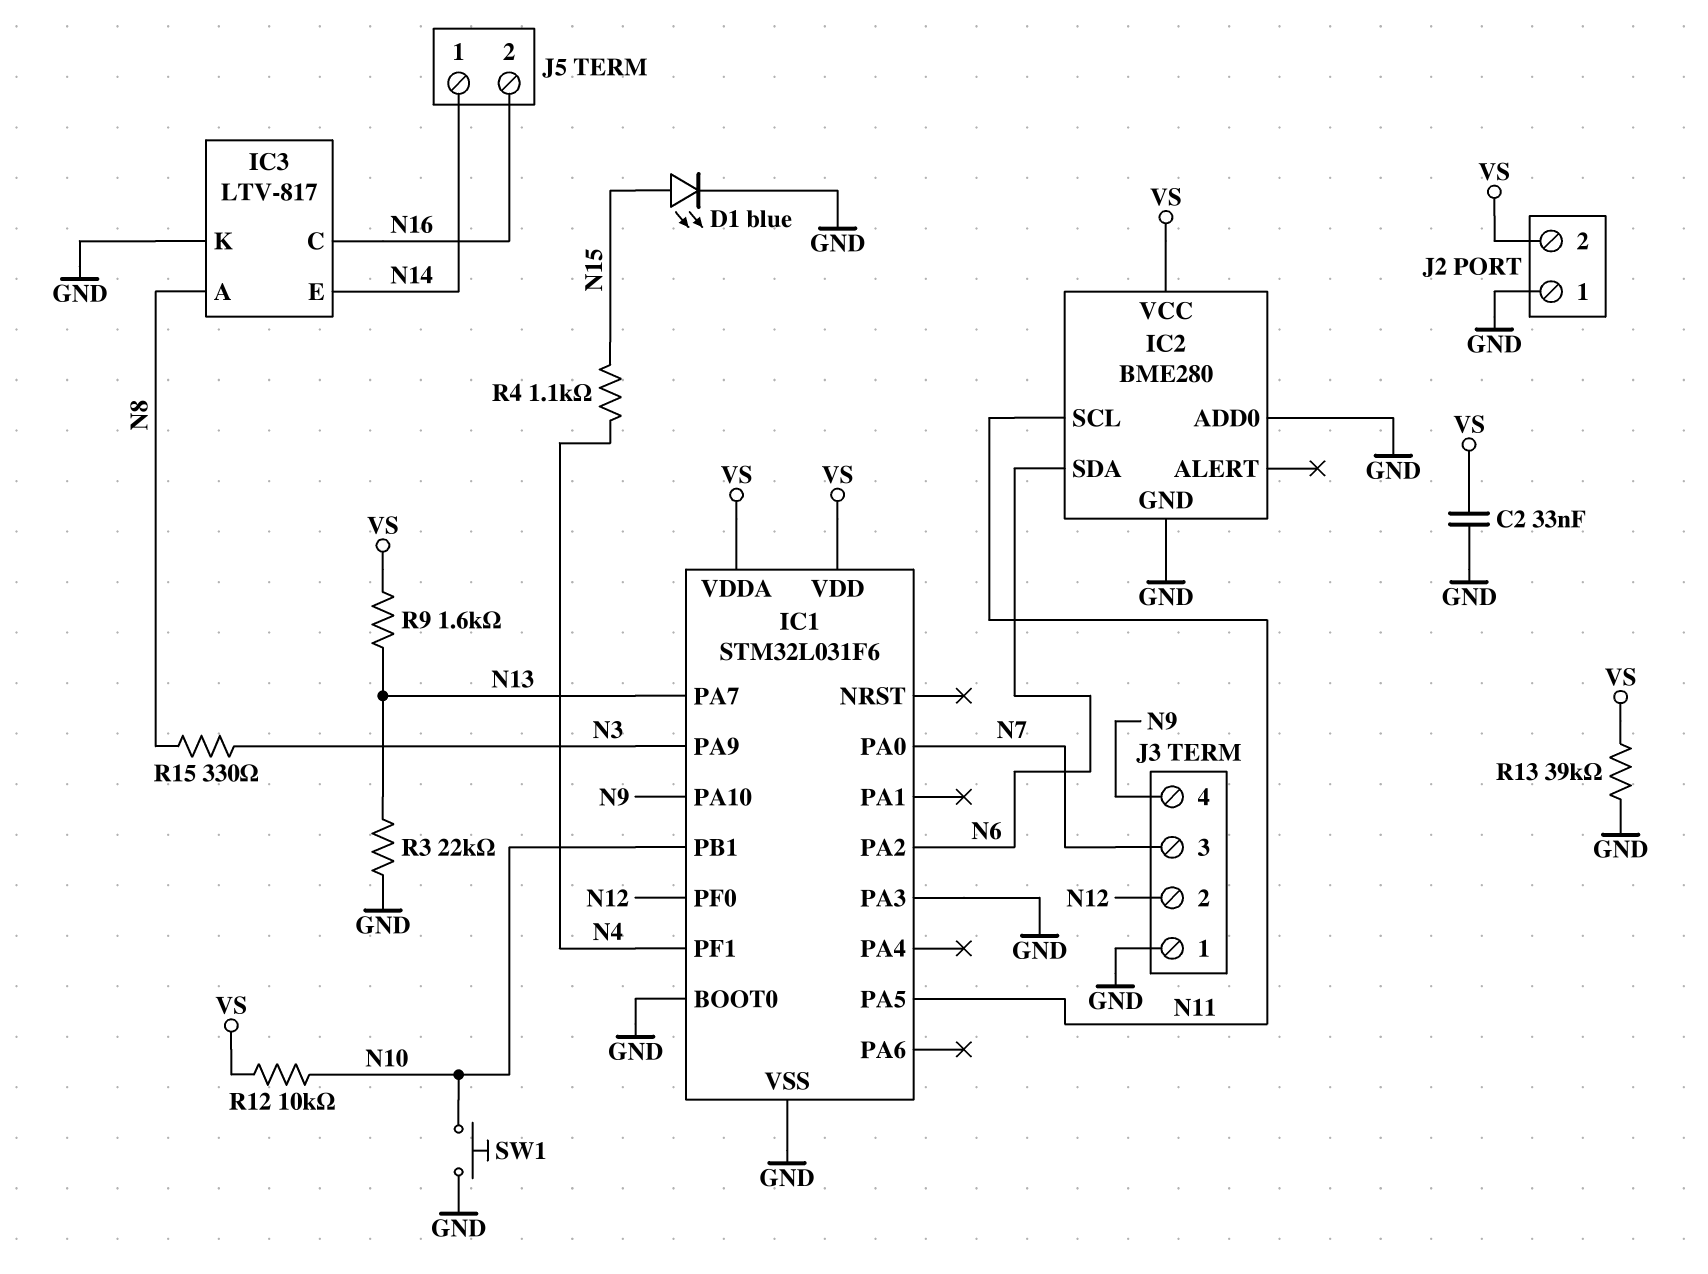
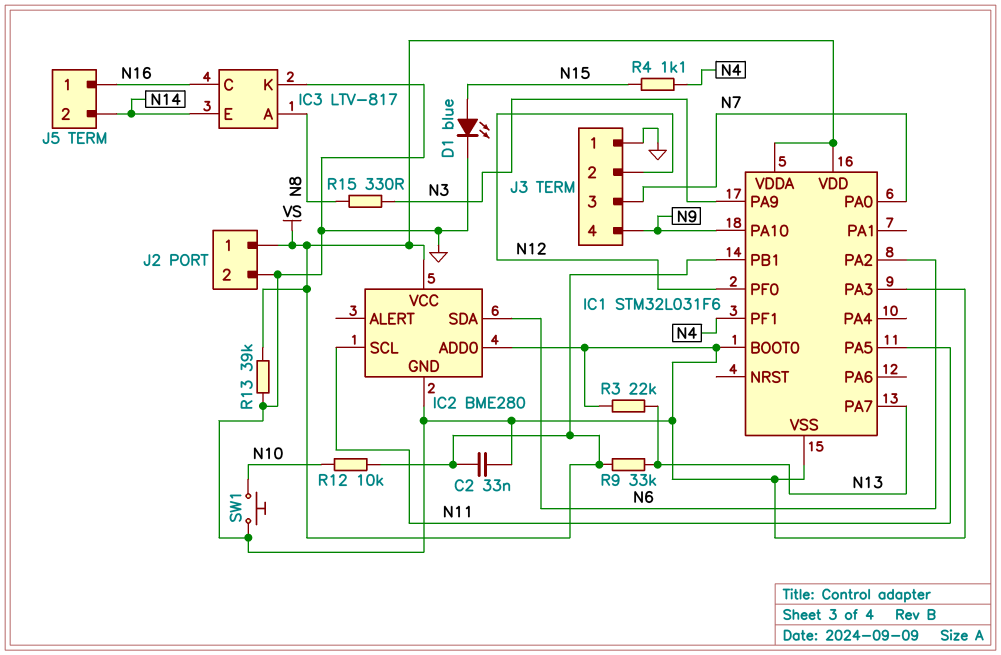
IC1 pin PB1: N10 -> VS
J2 pin 1: GND -> VS
J2 pin 2: VS -> GND
J5 pin 1: N14 -> N16
J5 pin 2: N16 -> N14
R9: 1.6k (N13, VS) -> 33k (N13, VS)

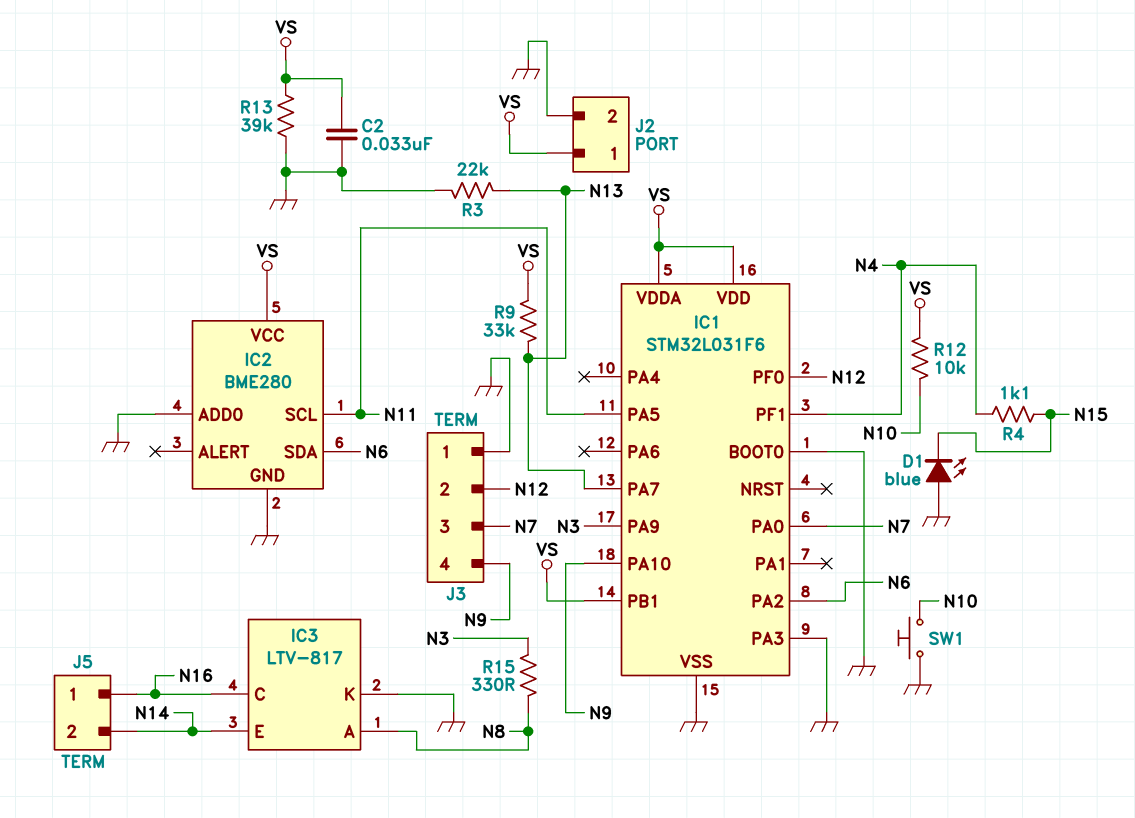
D1: LED blue (A N15, K GND) -> LED blue (A GND, K N15)

